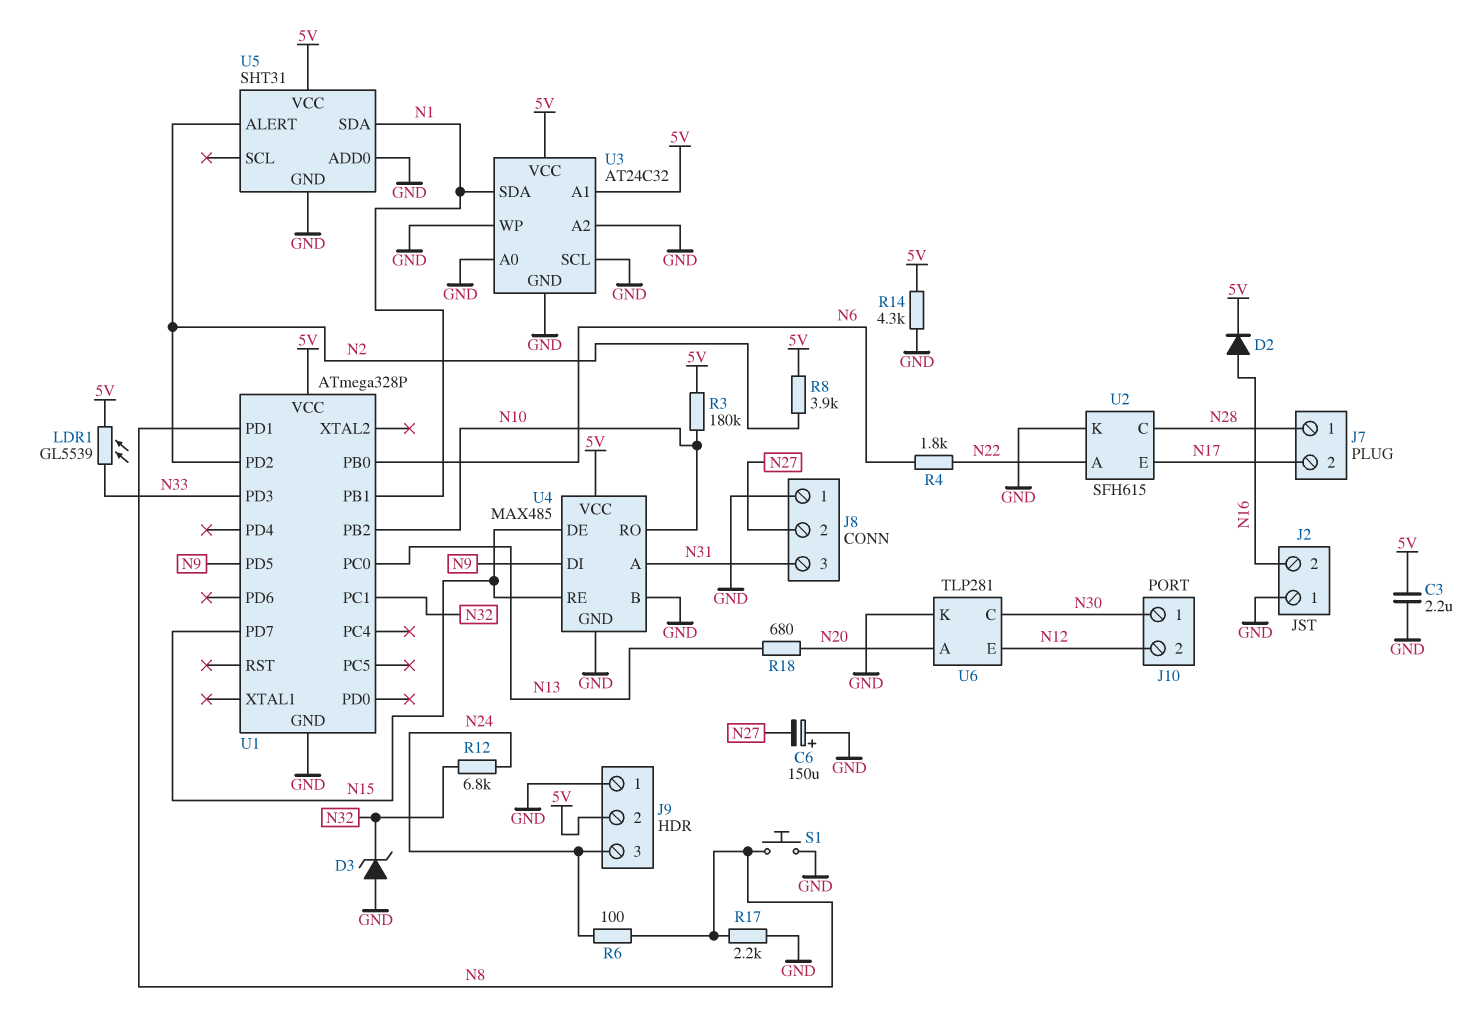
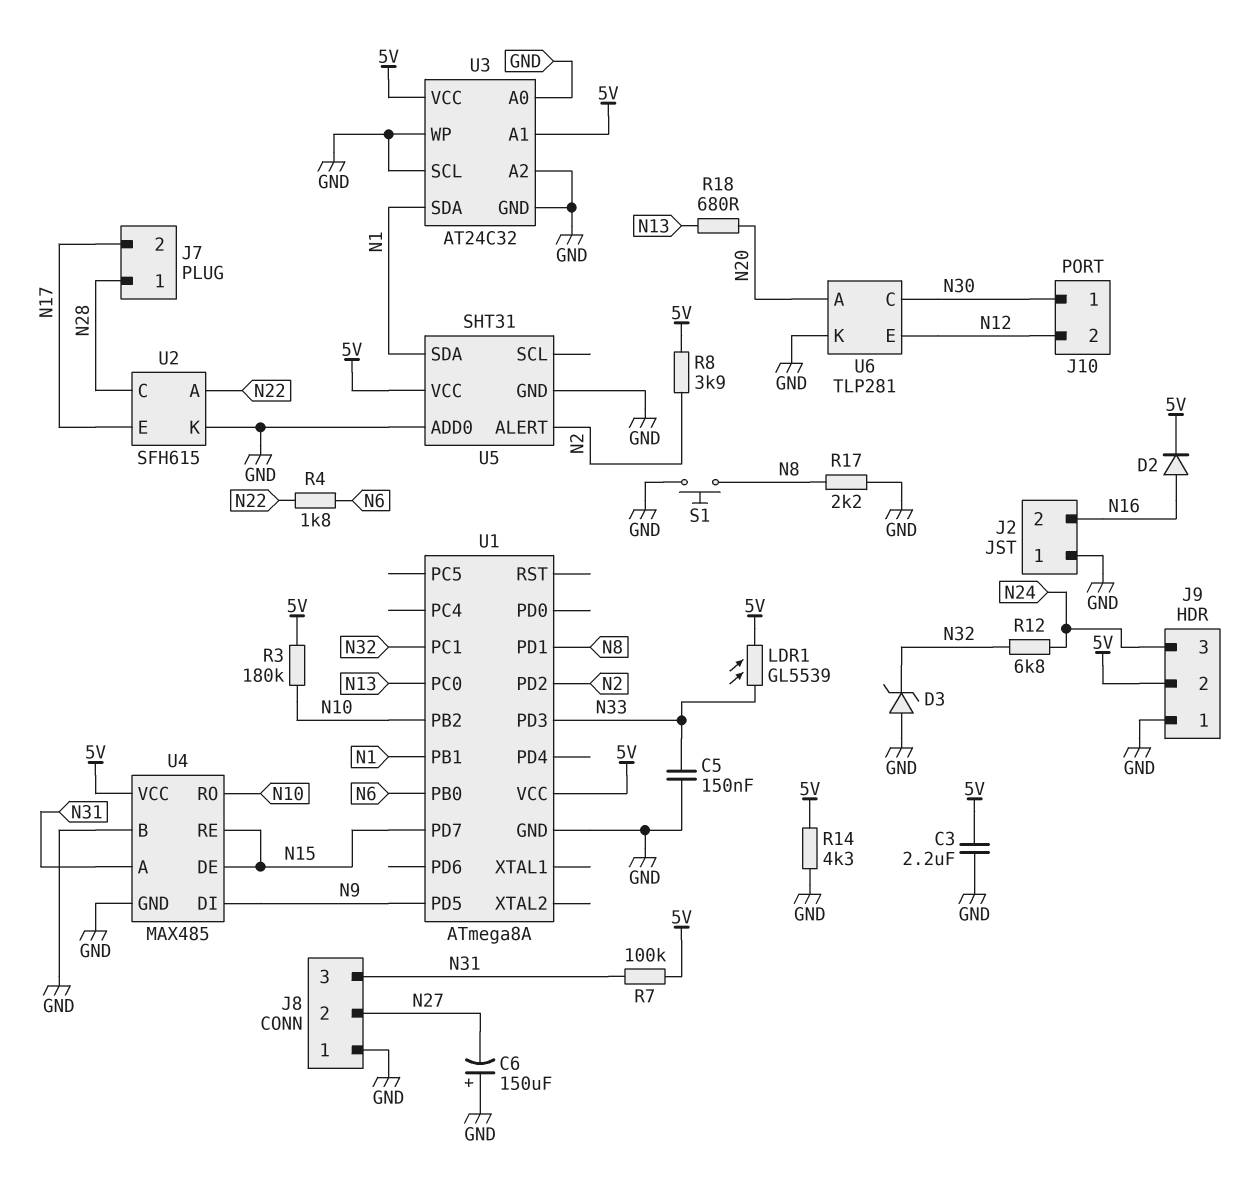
C5: none -> 150nF (GND, N33)
R6: 100 (N8, N24) -> none
R7: none -> 100k (5V, N31)
U1: ATmega328P -> ATmega8A

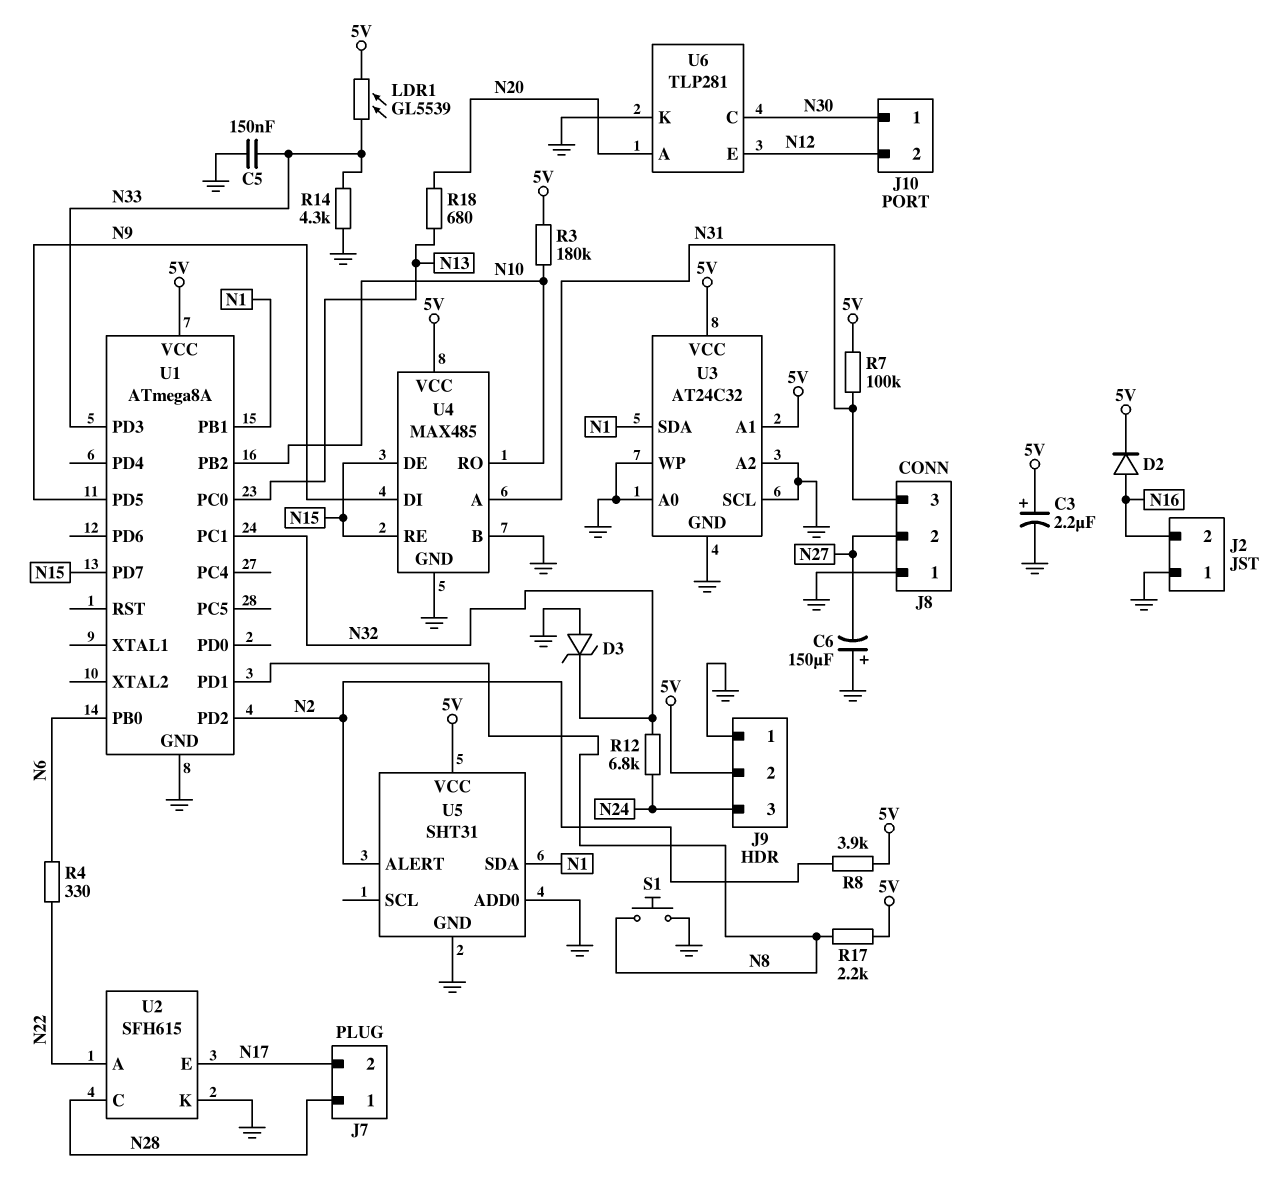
C3: 2.2uF (5V, GND) -> 2.2uF (plus 5V, minus GND)
R4: 1.8k (N6, N22) -> 330 (N6, N22)
R14: 4.3k (5V, GND) -> 4.3k (GND, N33)
R17: 2.2k (GND, N8) -> 2.2k (5V, N8)

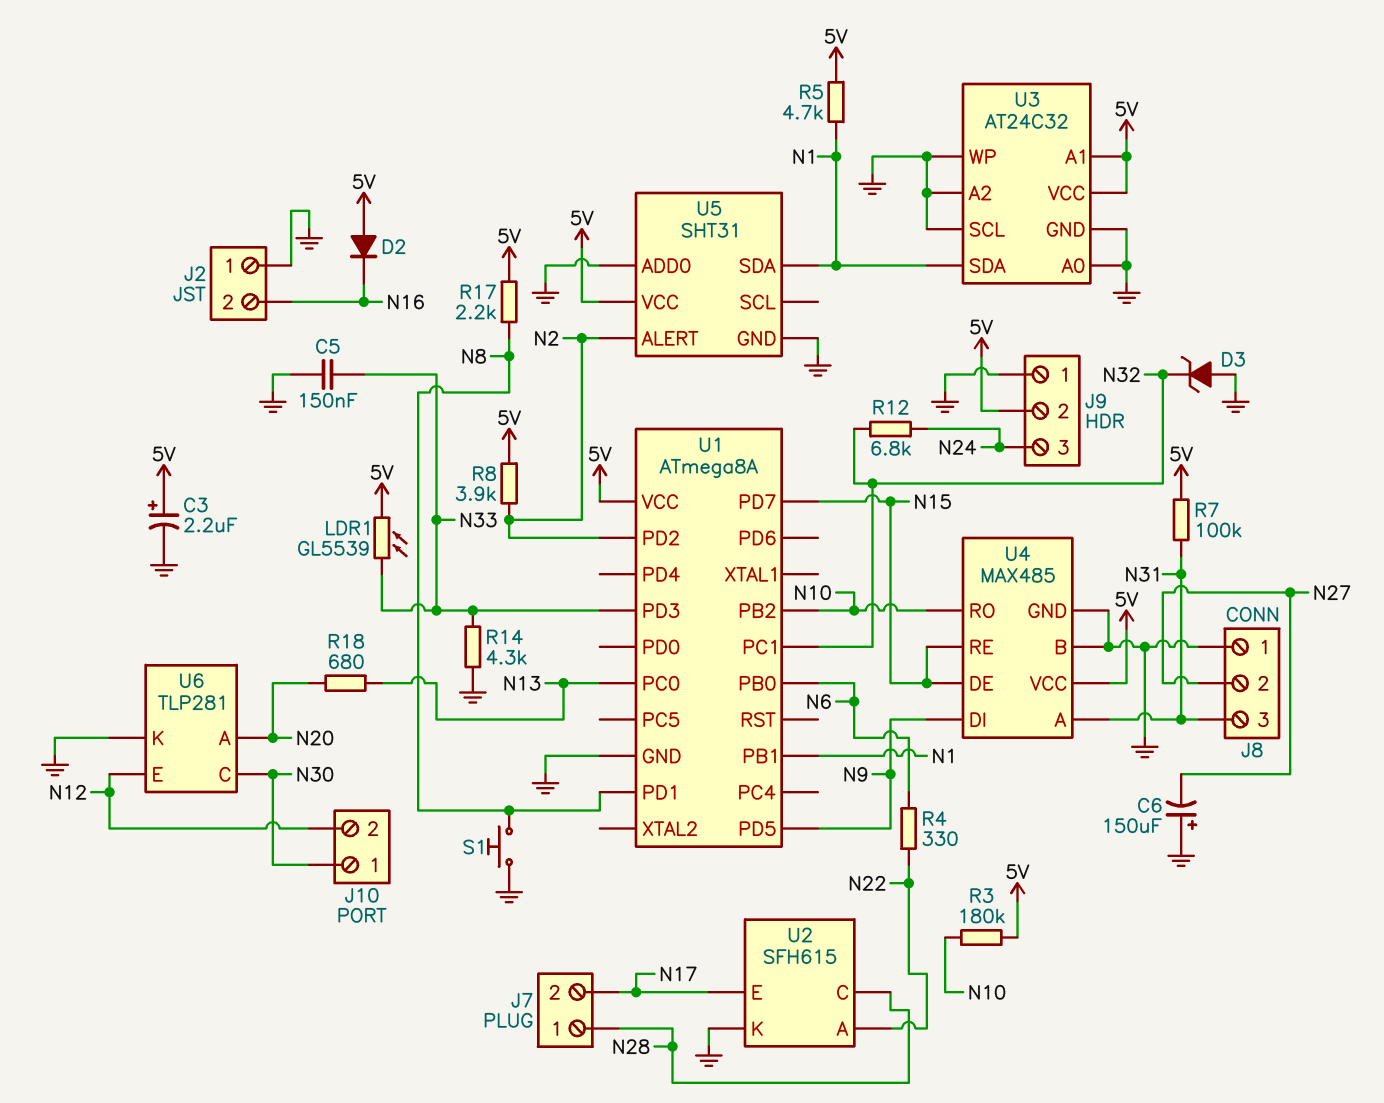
D2: diode (A N16, K 5V) -> diode (A 5V, K N16)
R5: none -> 4.7k (5V, N1)

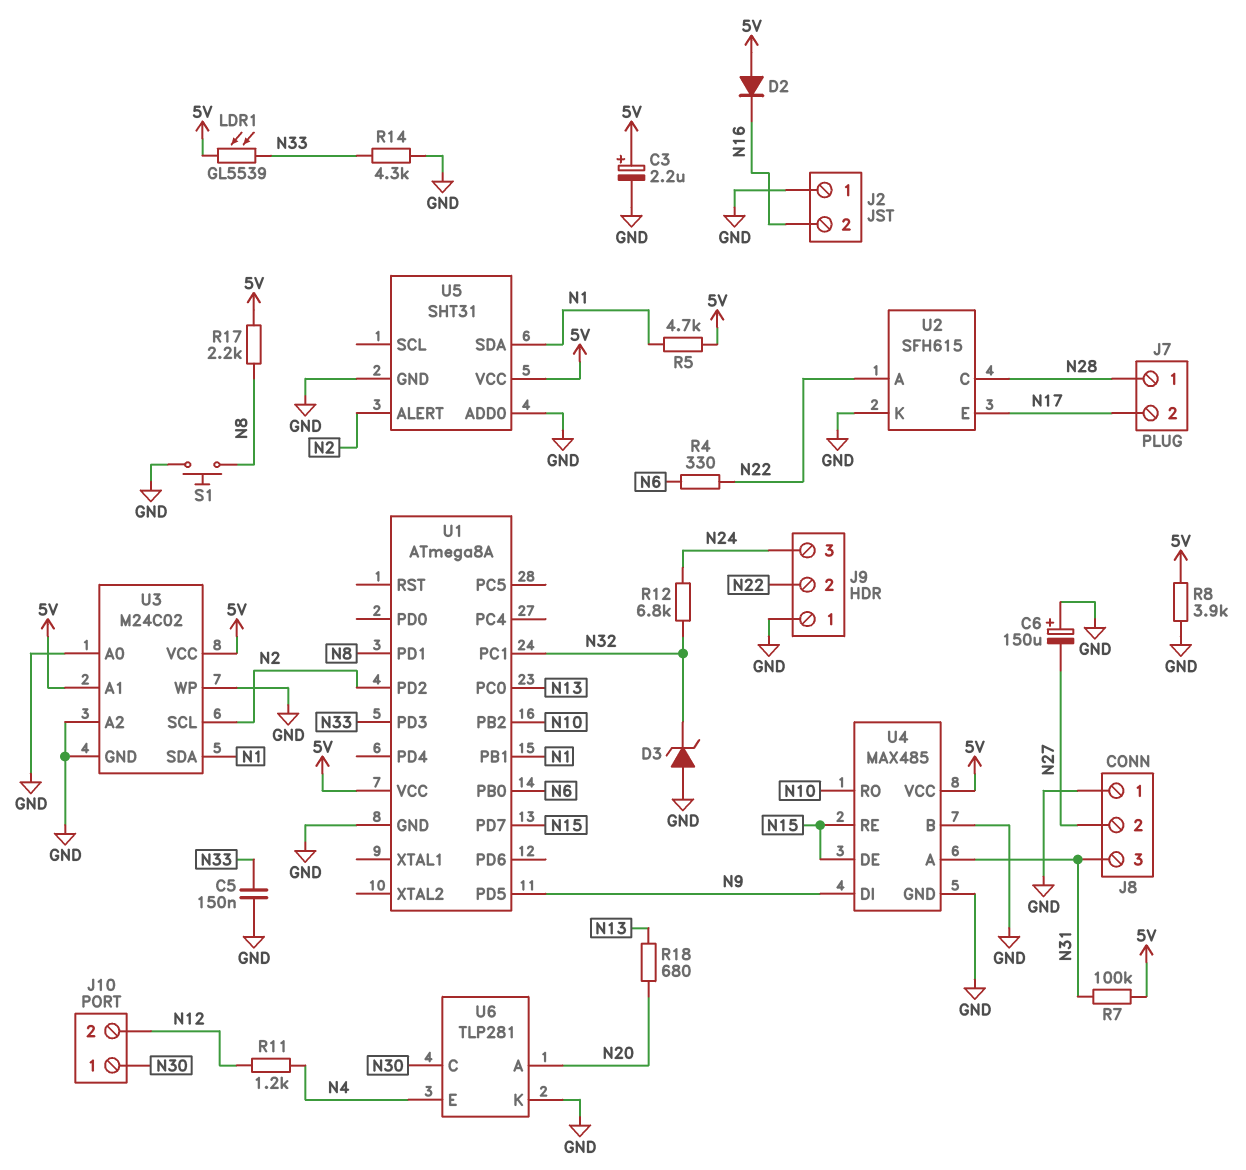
J9 pin 2: 5V -> N22
R3: 180k (5V, N10) -> none
R8: 3.9k (5V, N2) -> 3.9k (5V, GND)
R11: none -> 1.2k (N4, N12)
U3: AT24C32 -> M24C02
U3 pin SCL: GND -> N2
U6 pin E: N12 -> N4

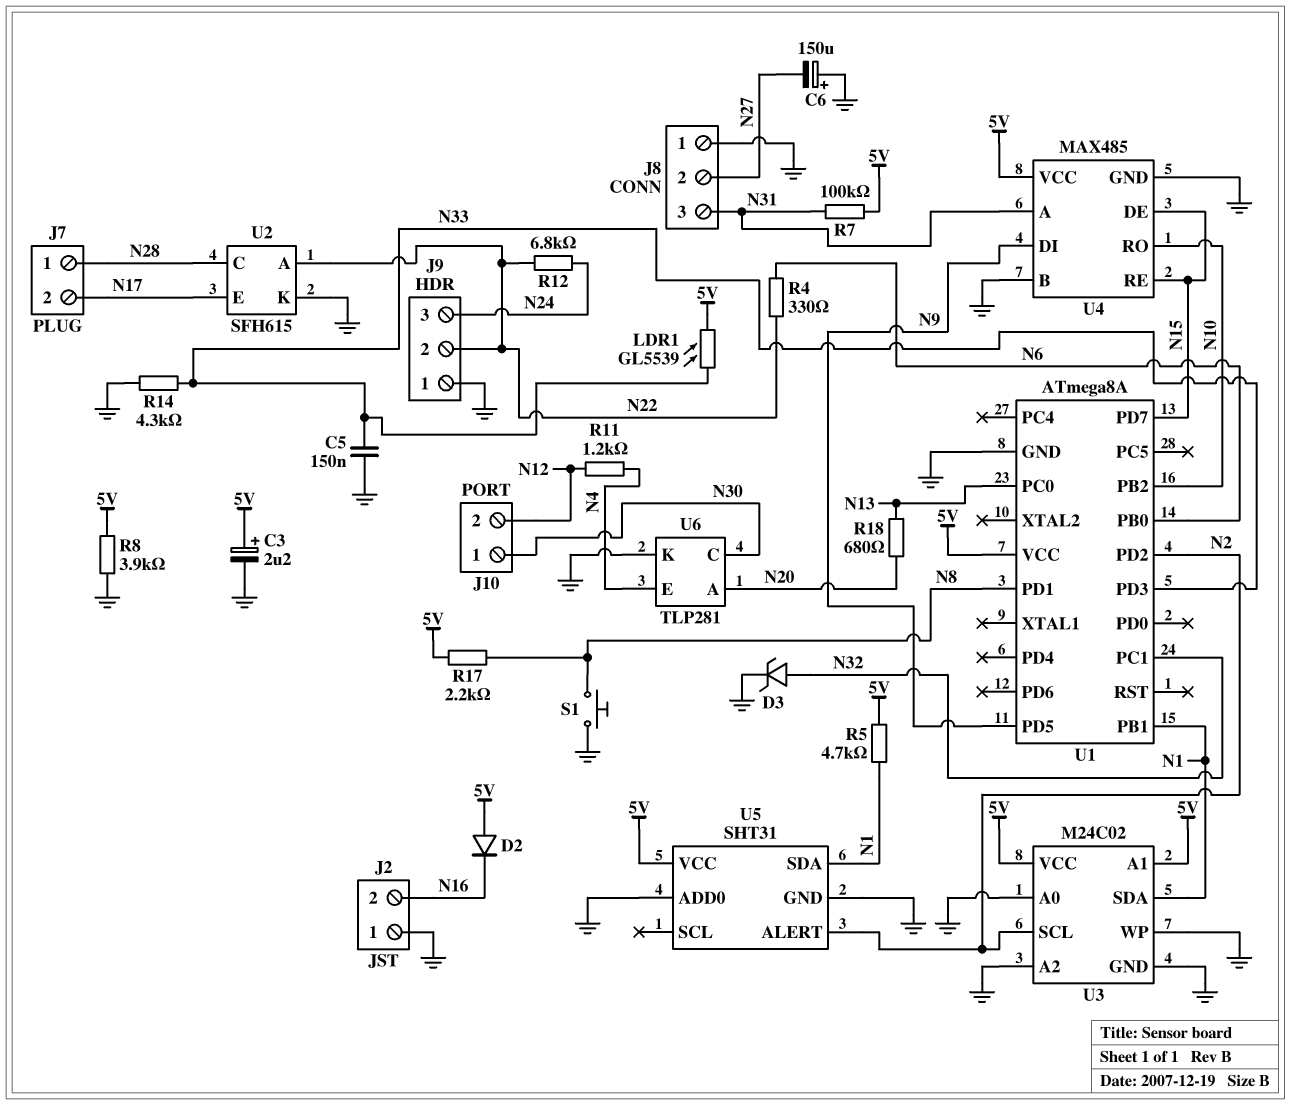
D3: zener (A GND, K N32) -> zener (A N32, K GND)
R12: 6.8k (N24, N32) -> 6.8k (N22, N24)

